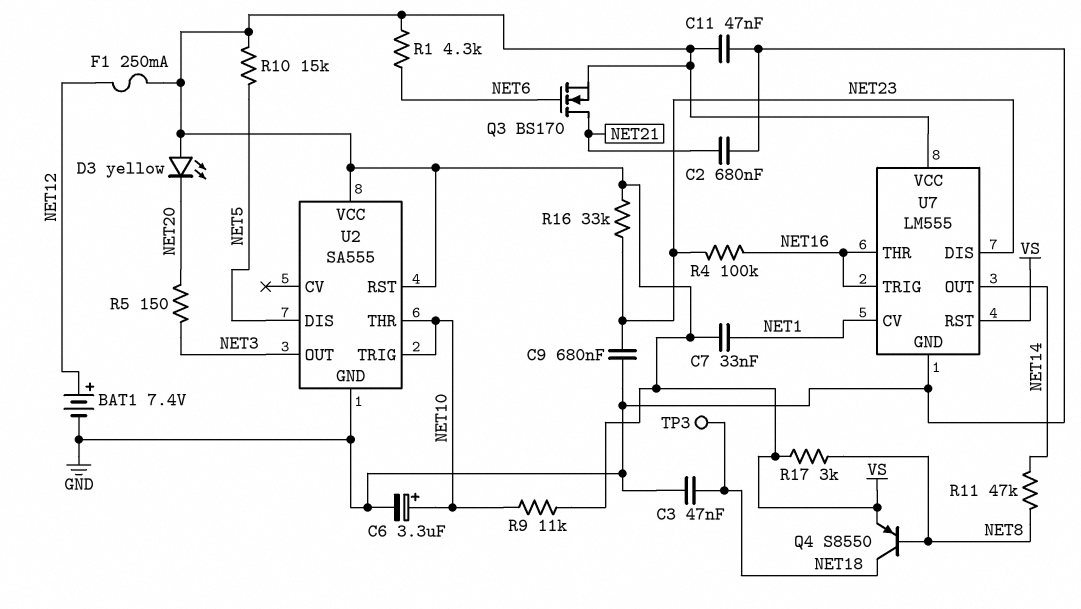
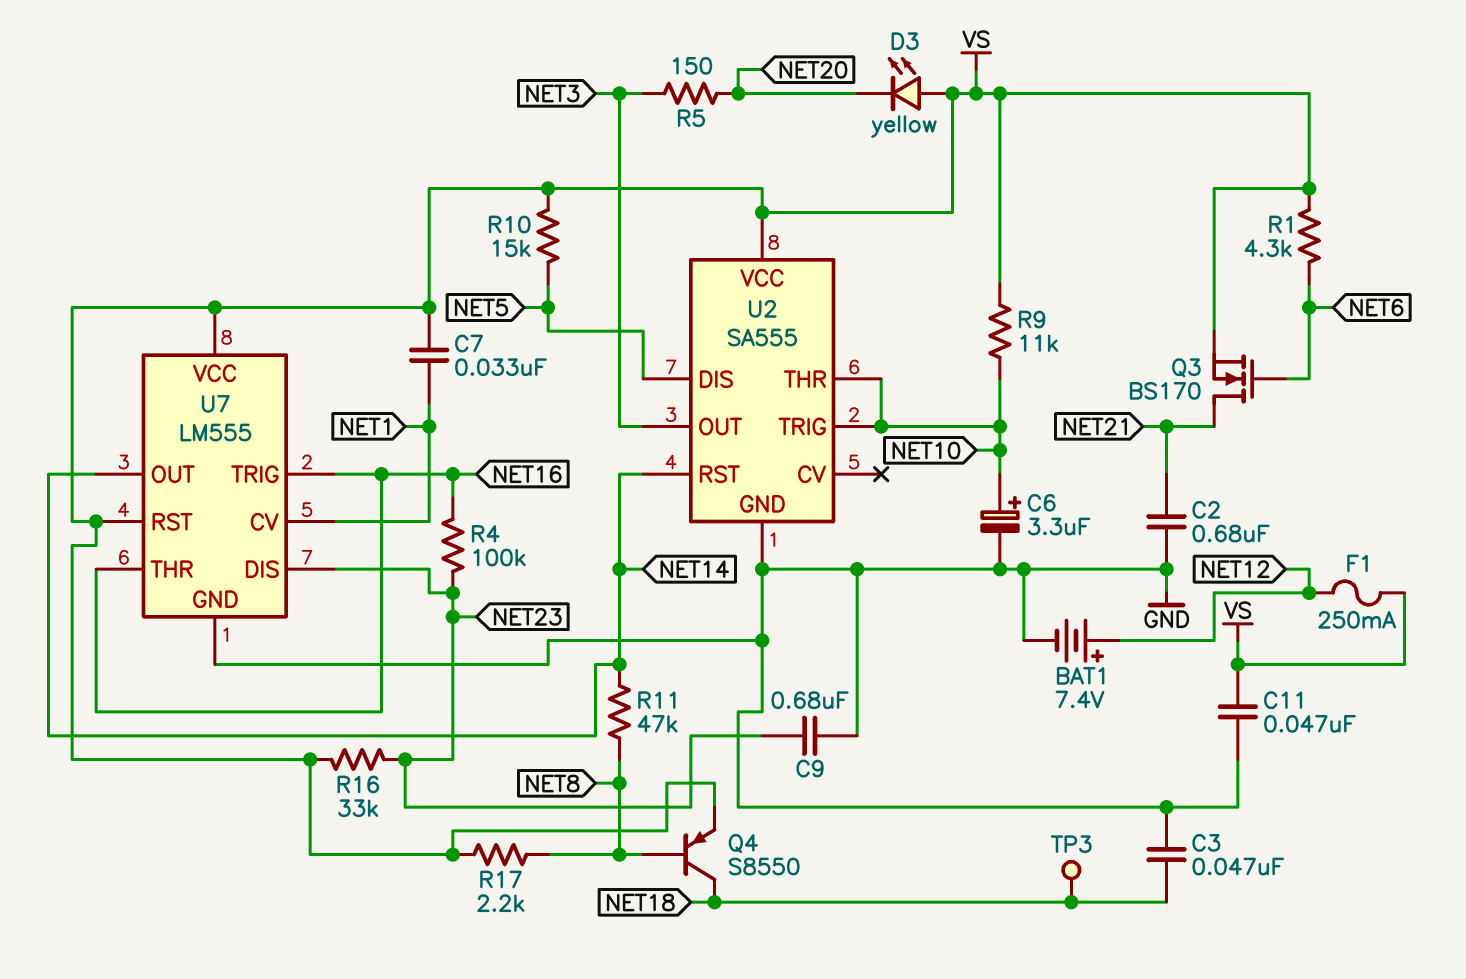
R17: 3k (NET8, VS) -> 2.2k (NET8, VS)
U2 pin RST: VS -> NET14

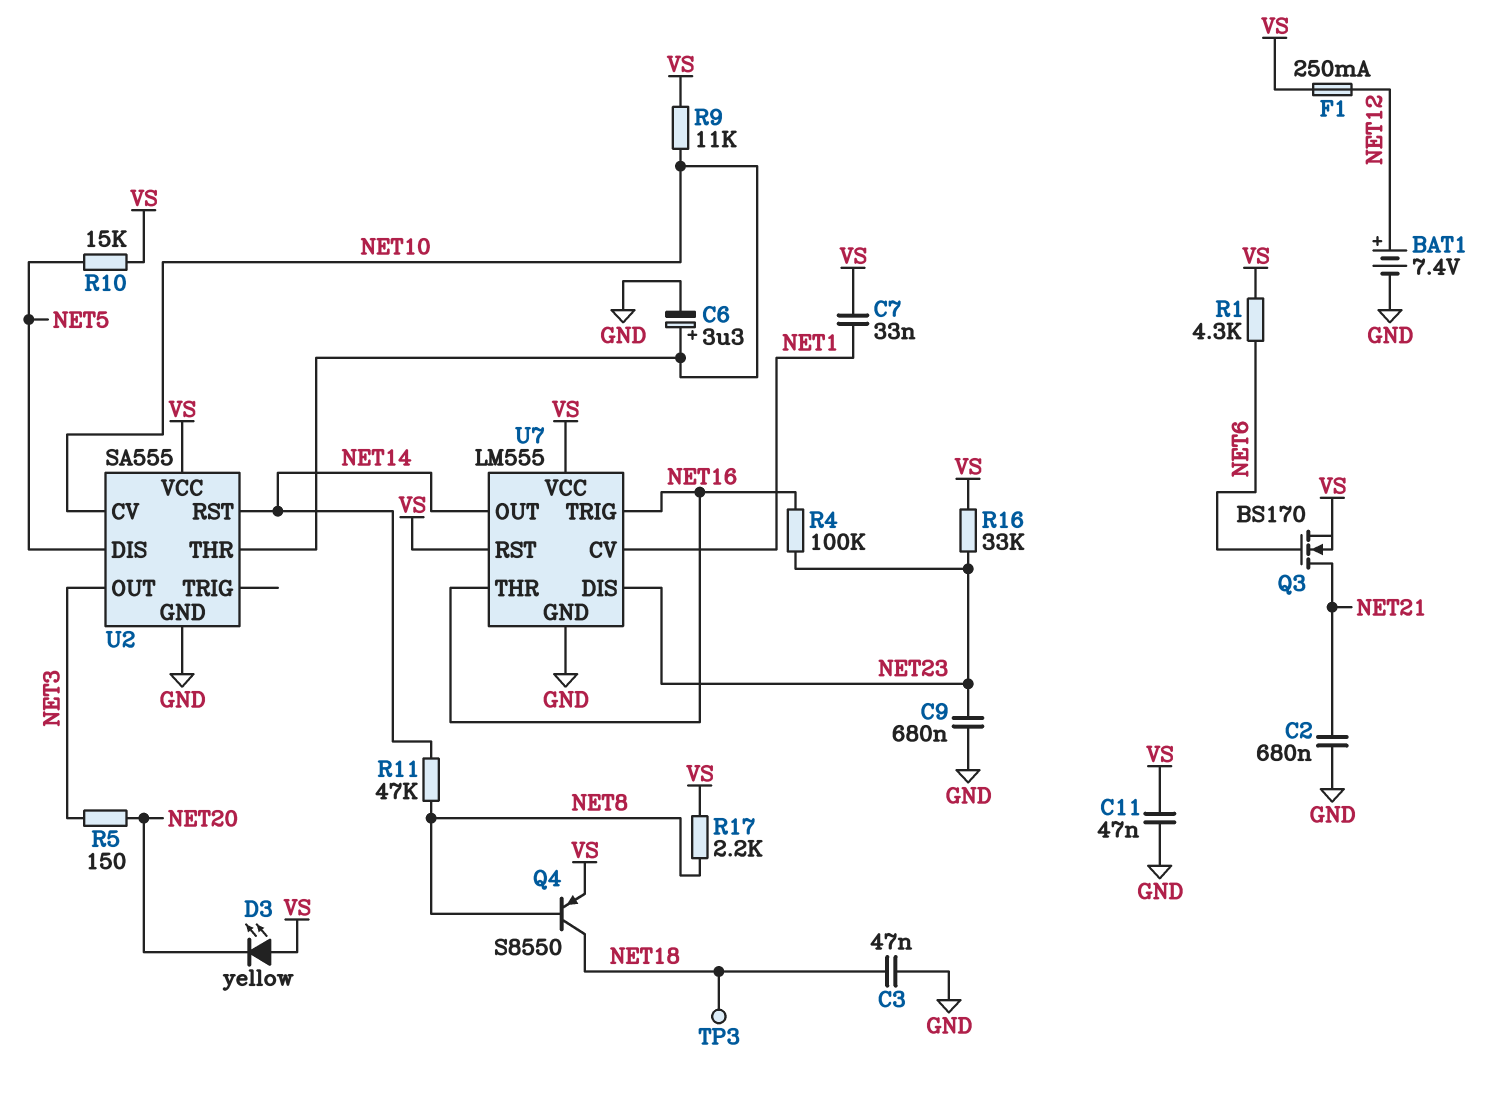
U2 pin CV: none -> NET10
U2 pin TRIG: NET10 -> none

